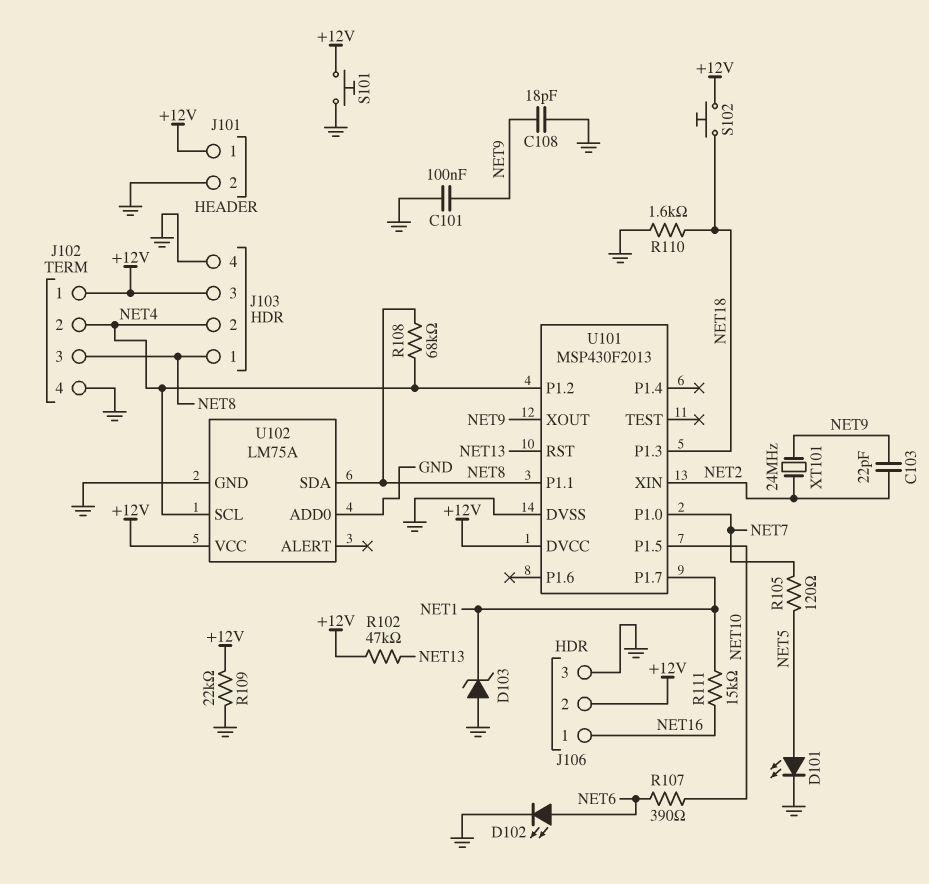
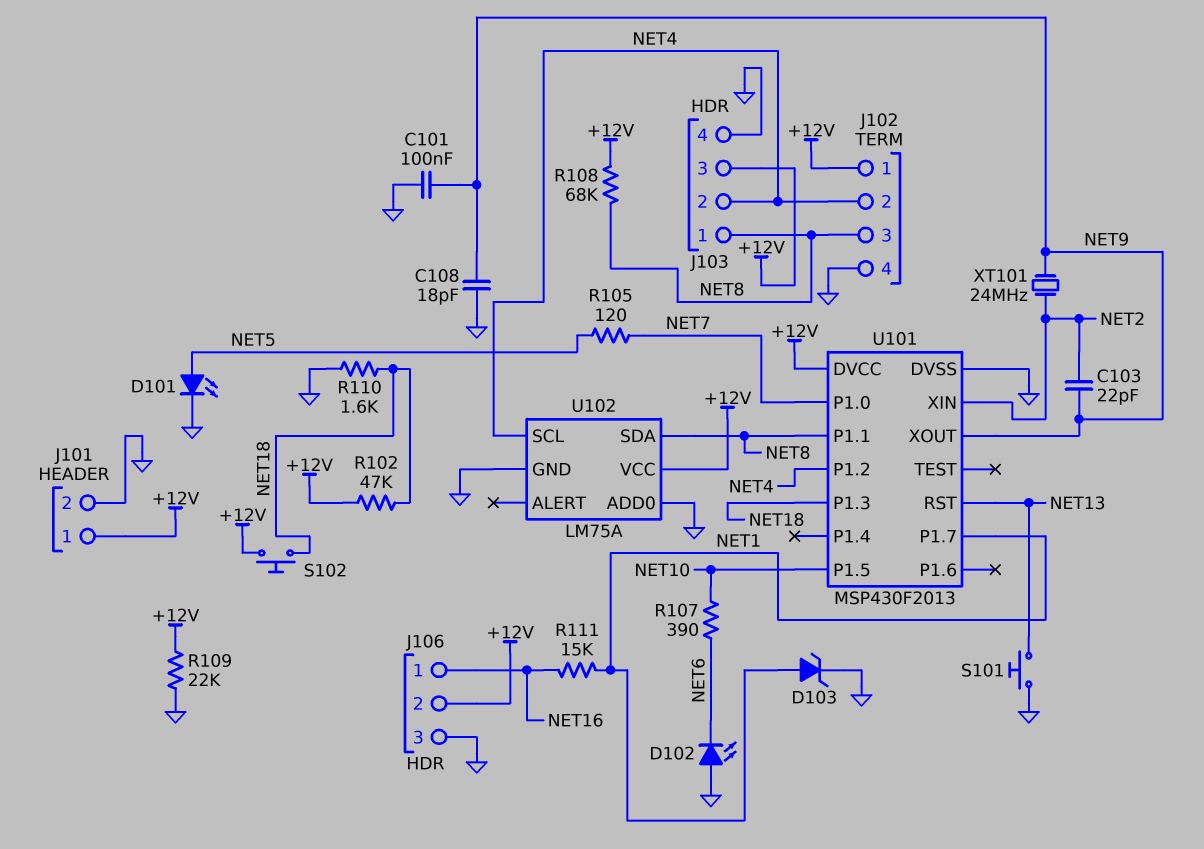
D102: LED (A NET6, K GND) -> LED (A GND, K NET6)
D103: zener (A GND, K NET1) -> zener (A NET1, K GND)
R102: 47k (+12V, NET13) -> 47k (+12V, NET18)
R108: 68k (NET4, NET8) -> 68k (+12V, NET8)
S101: button (+12V, GND) -> button (GND, NET13)

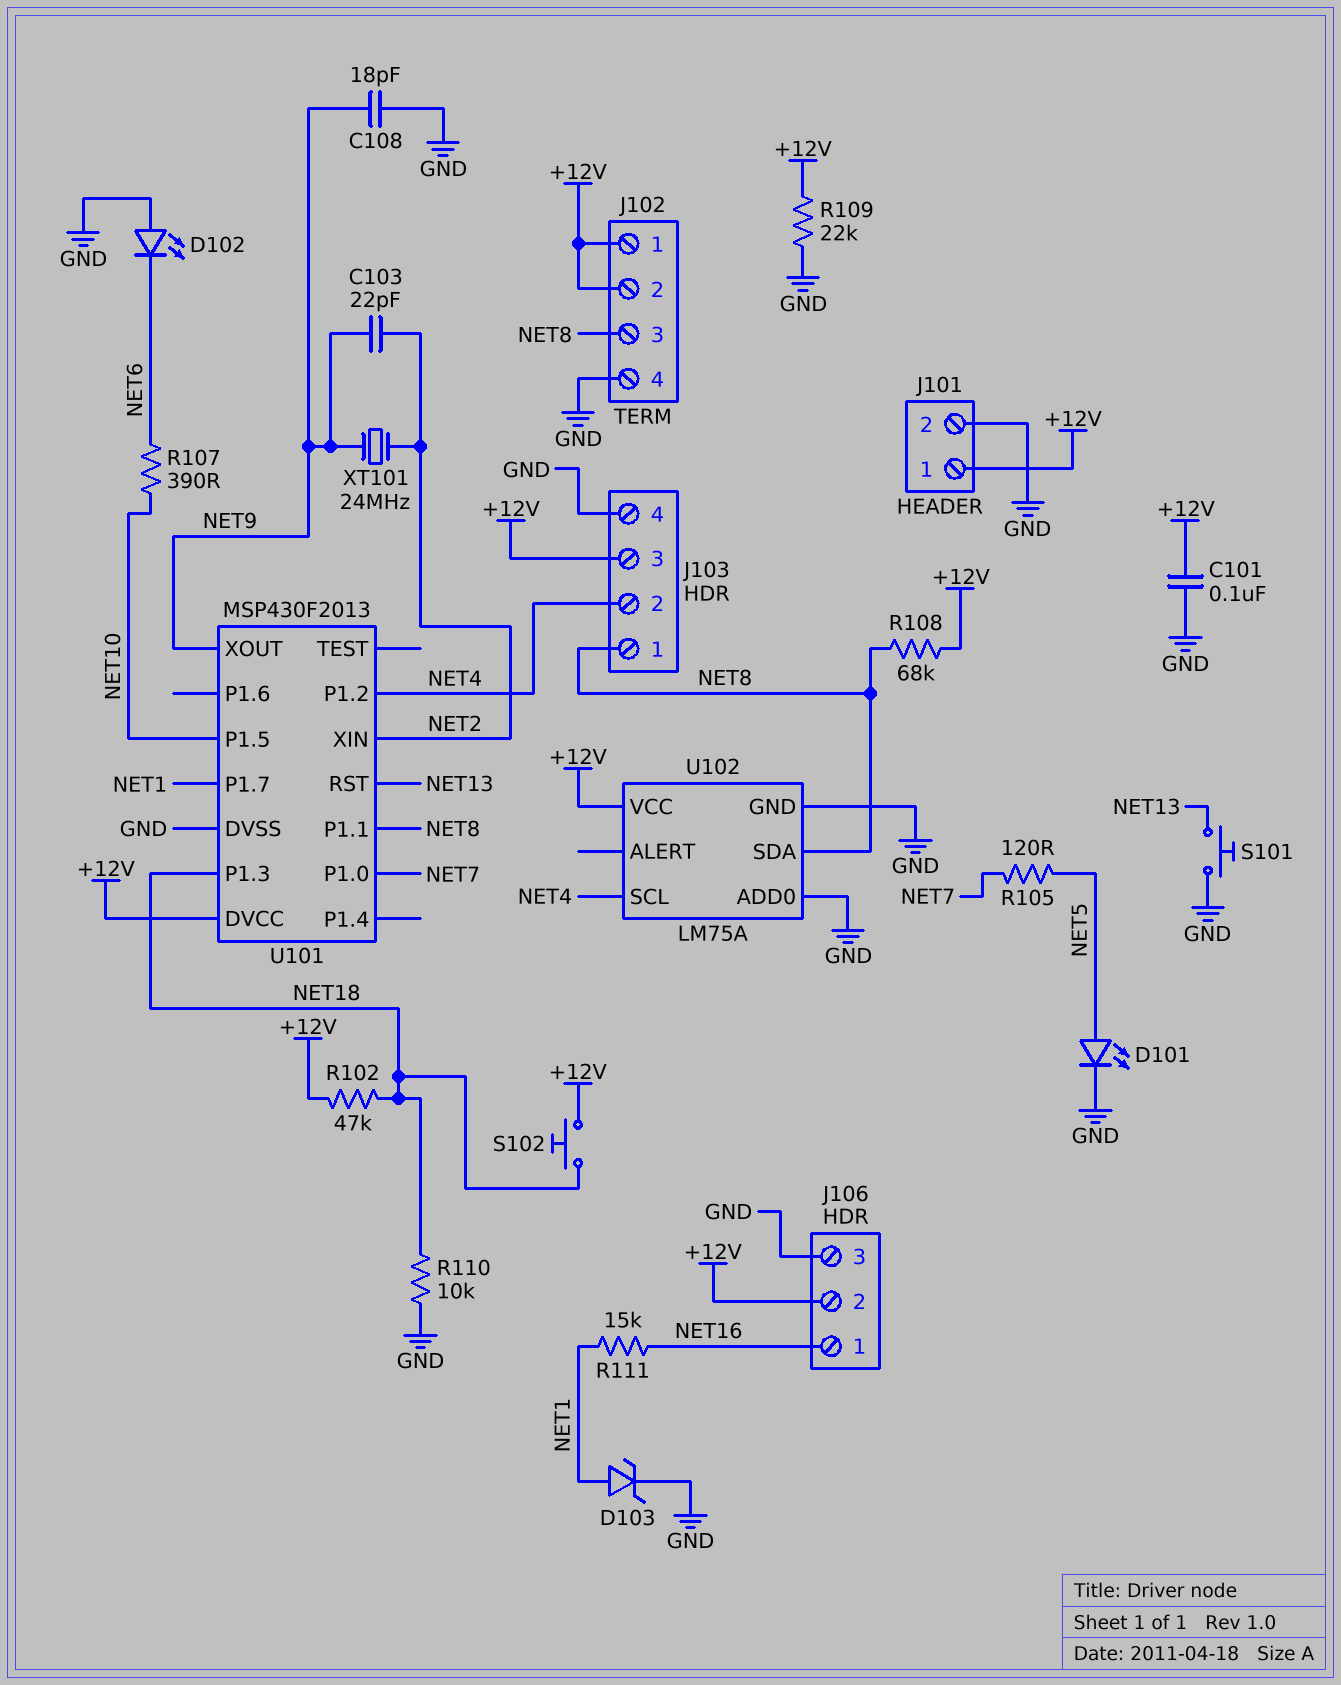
C101: 100nF (GND, NET9) -> 100nF (+12V, GND)
J102 pin 2: NET4 -> +12V
R110: 1.6k (GND, NET18) -> 10k (GND, NET18)

